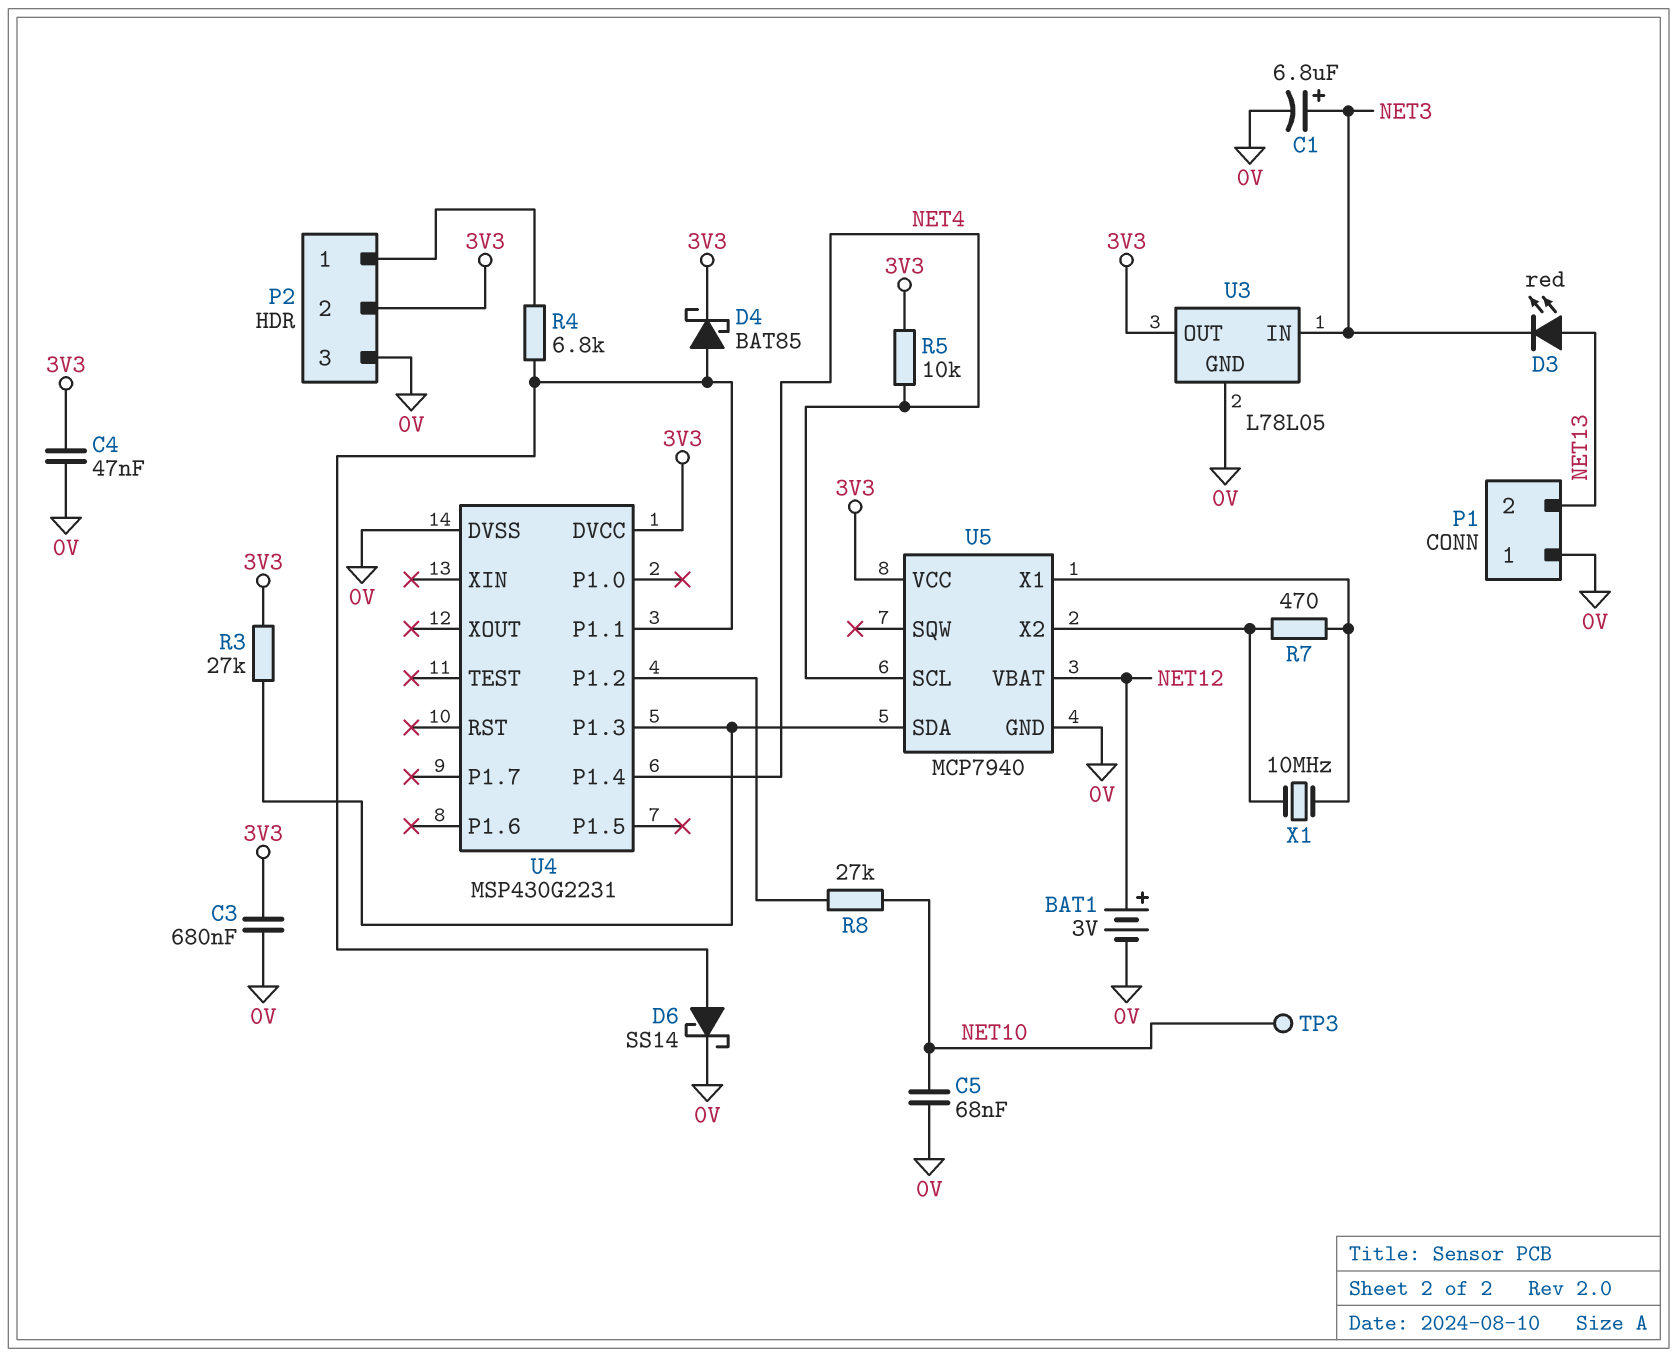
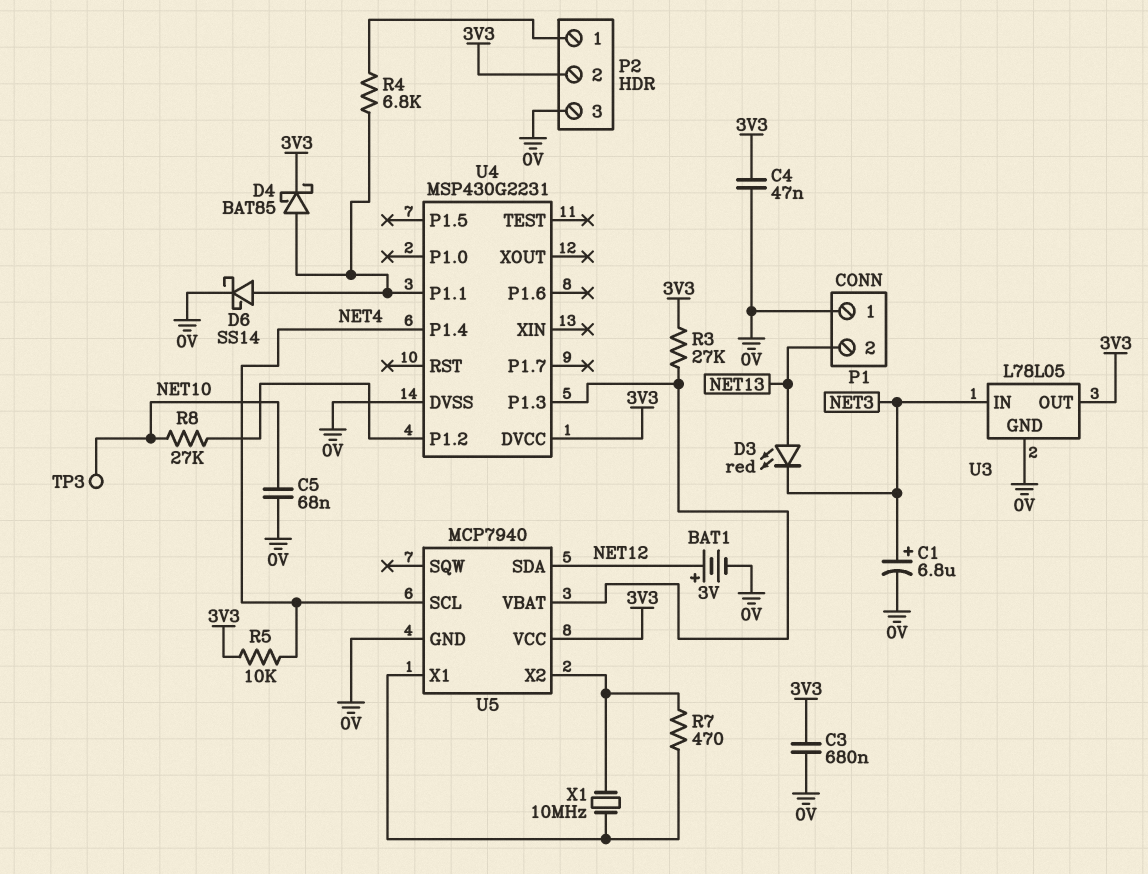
U5 pin SDA: U4/P1.3 -> NET12
U5 pin VBAT: NET12 -> U4/P1.3

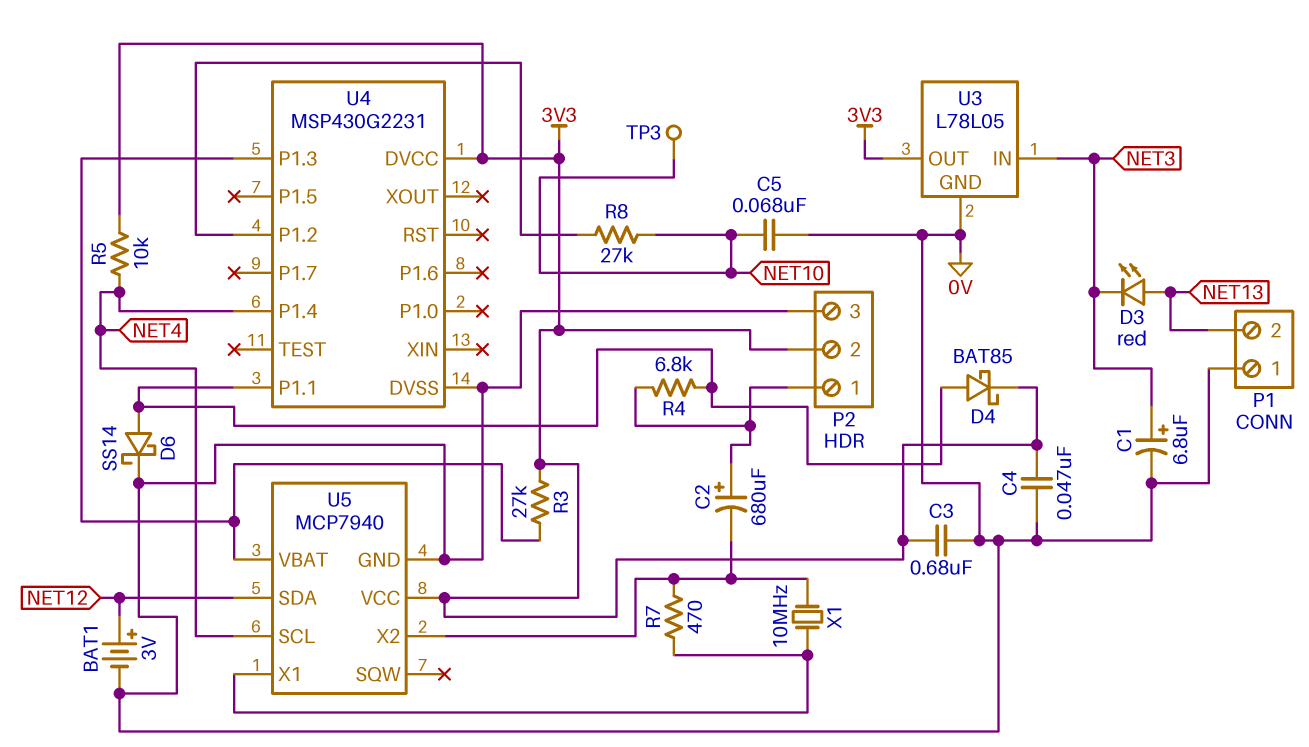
C2: none -> 680uF (plus P2/1, minus U5/X2)

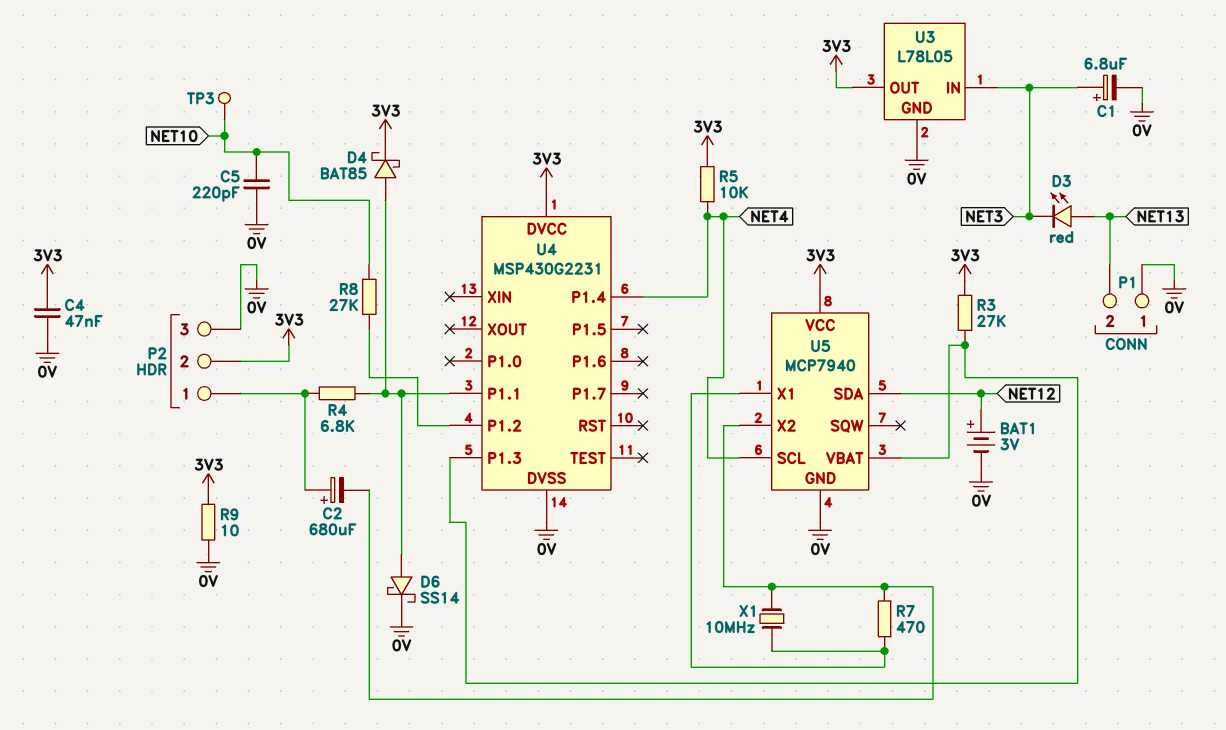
C3: 680nF (0V, 3V3) -> none
C5: 68nF (0V, NET10) -> 220pF (0V, NET10)
R9: none -> 10 (0V, 3V3)

